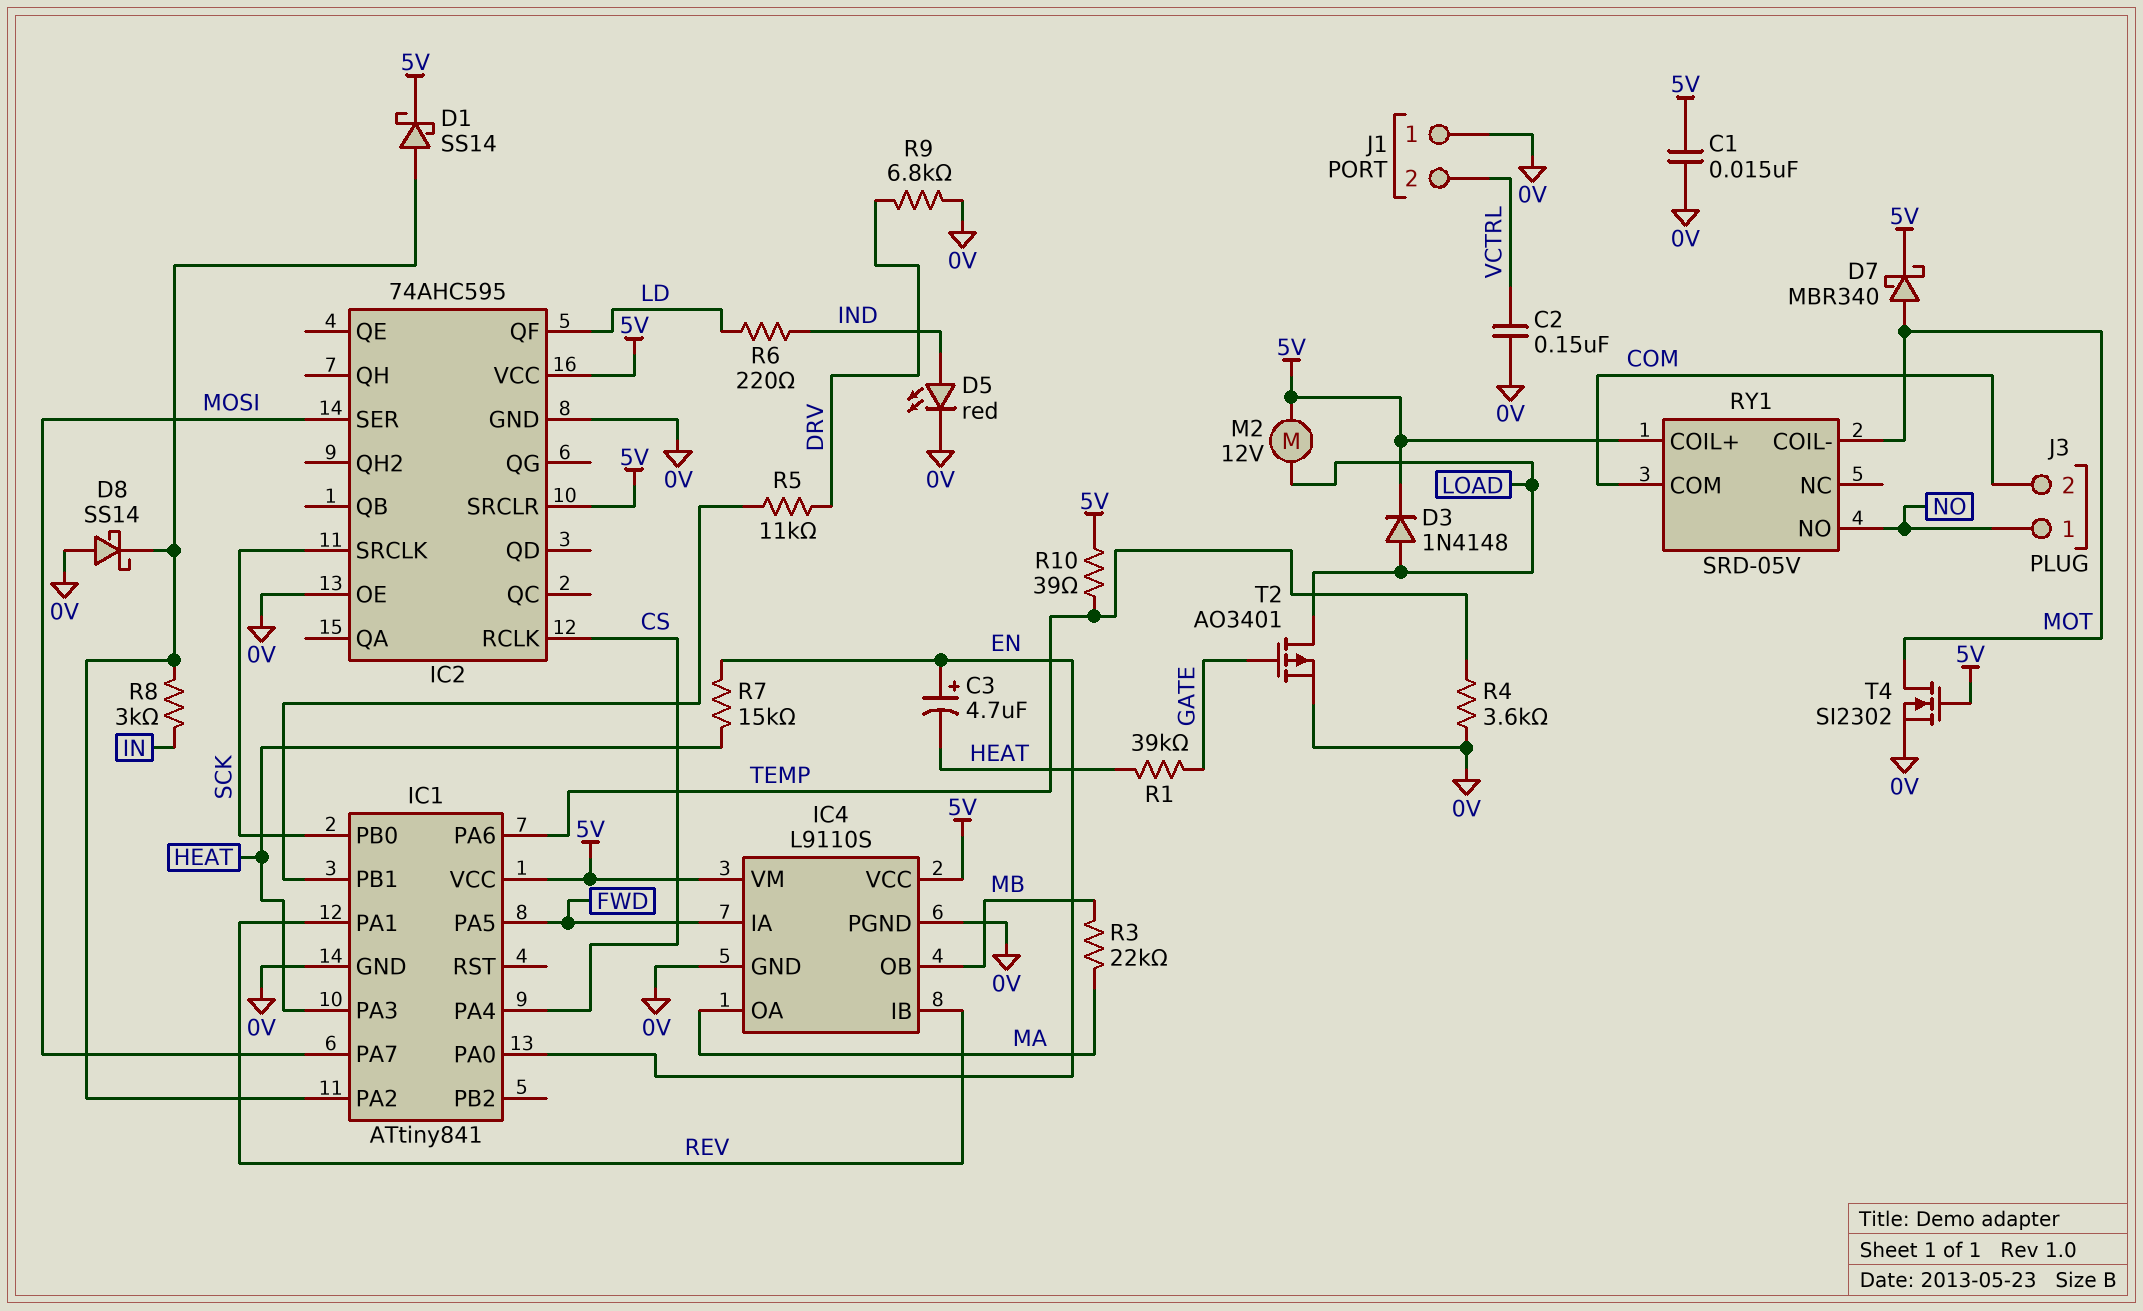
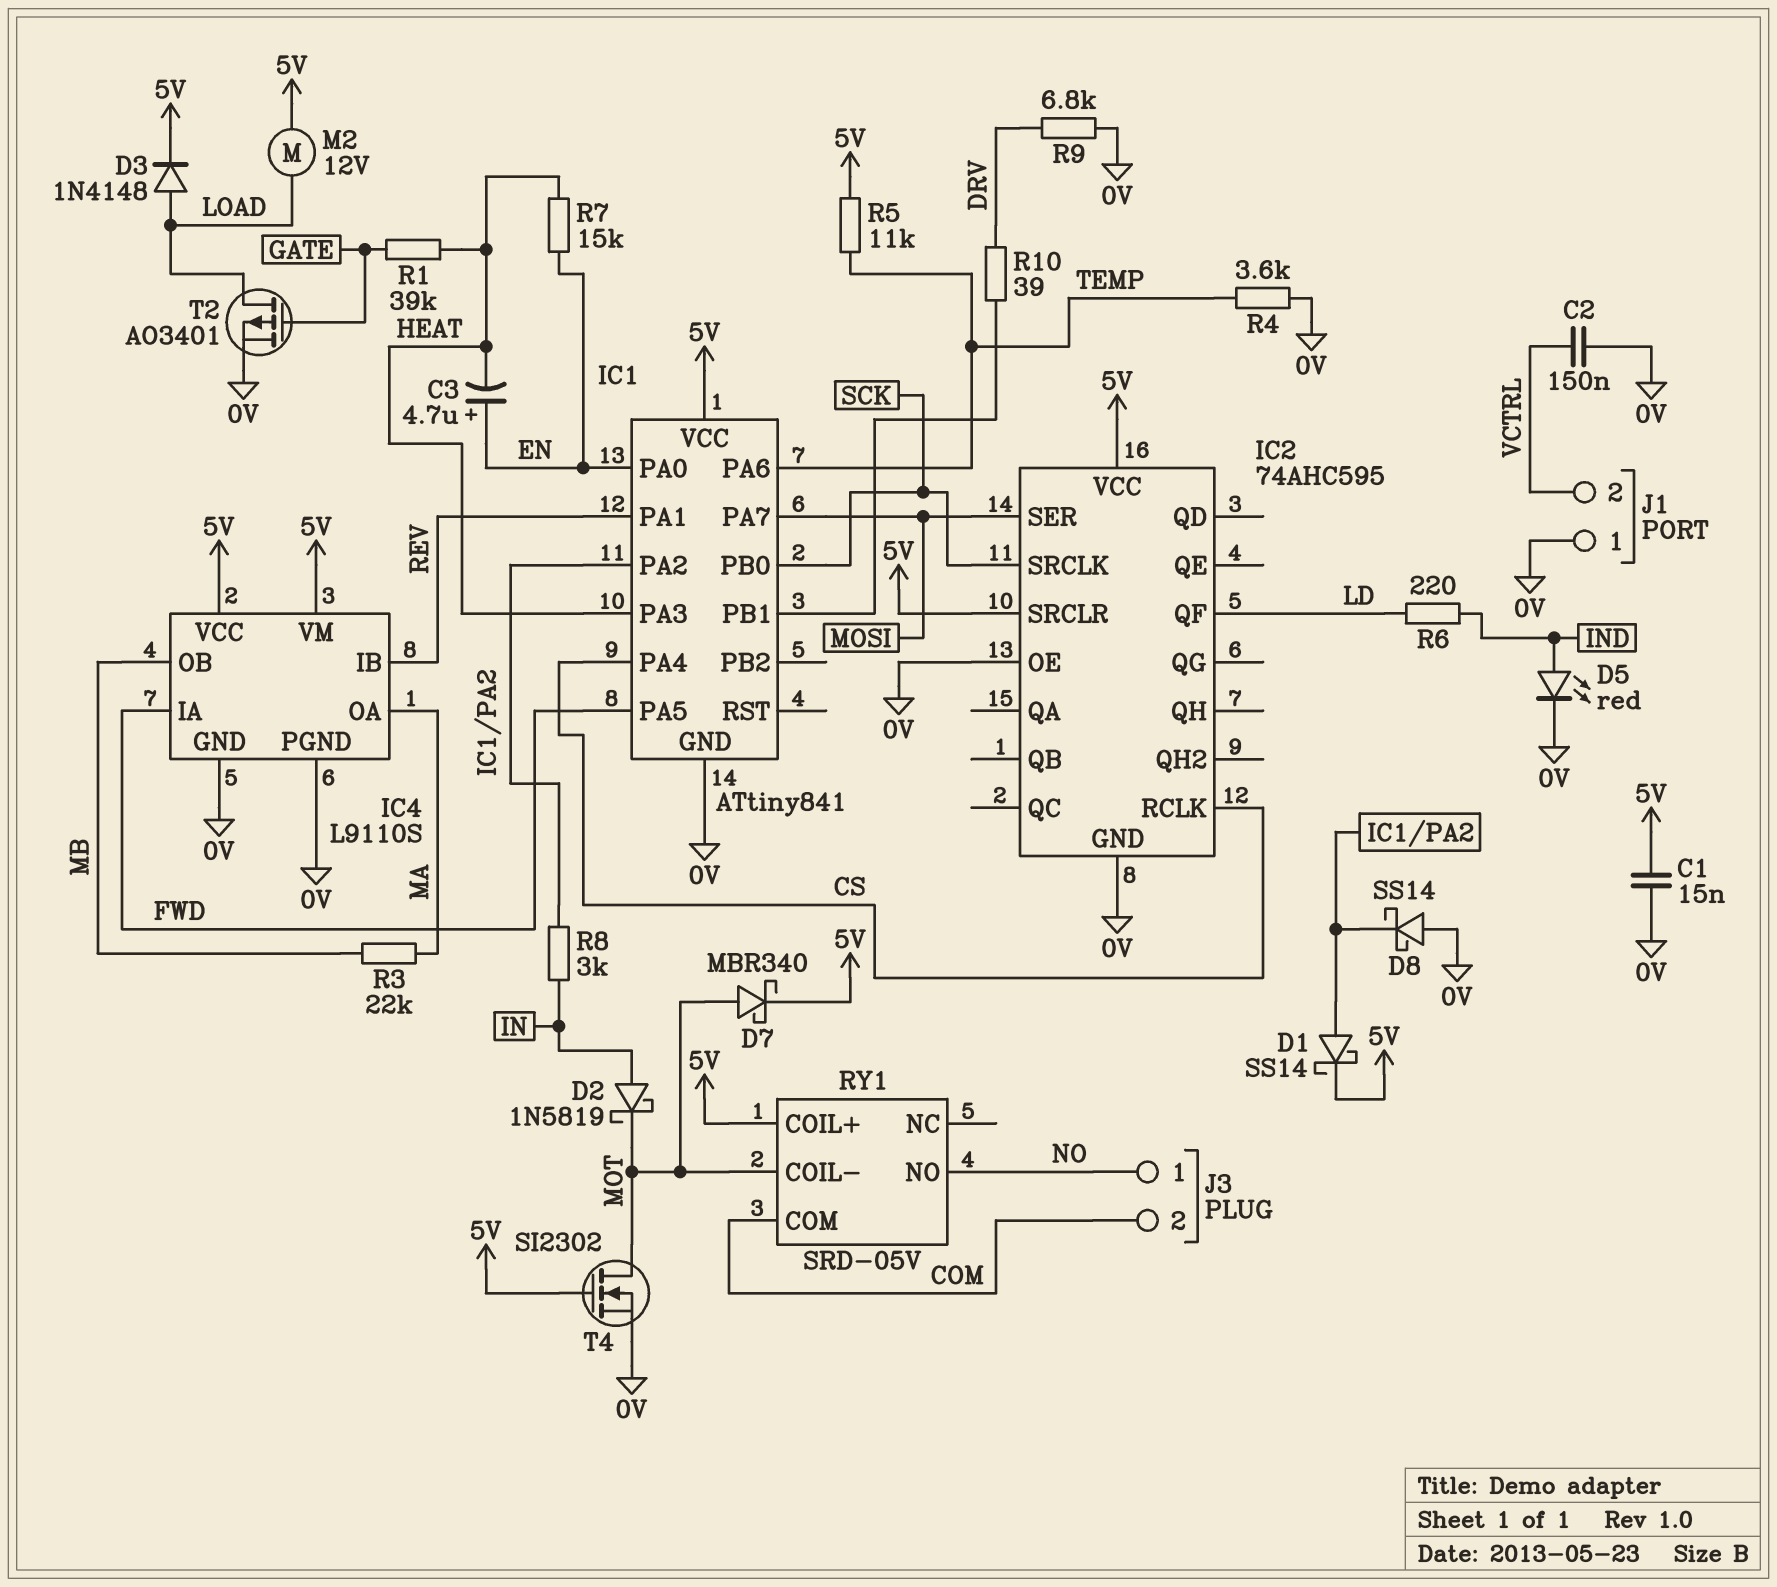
D2: none -> schottky 1N5819 (A IN, K MOT)
R5: 11k (DRV, IC1/PB1) -> 11k (5V, TEMP)
R10: 39 (5V, TEMP) -> 39 (DRV, IC1/PB1)

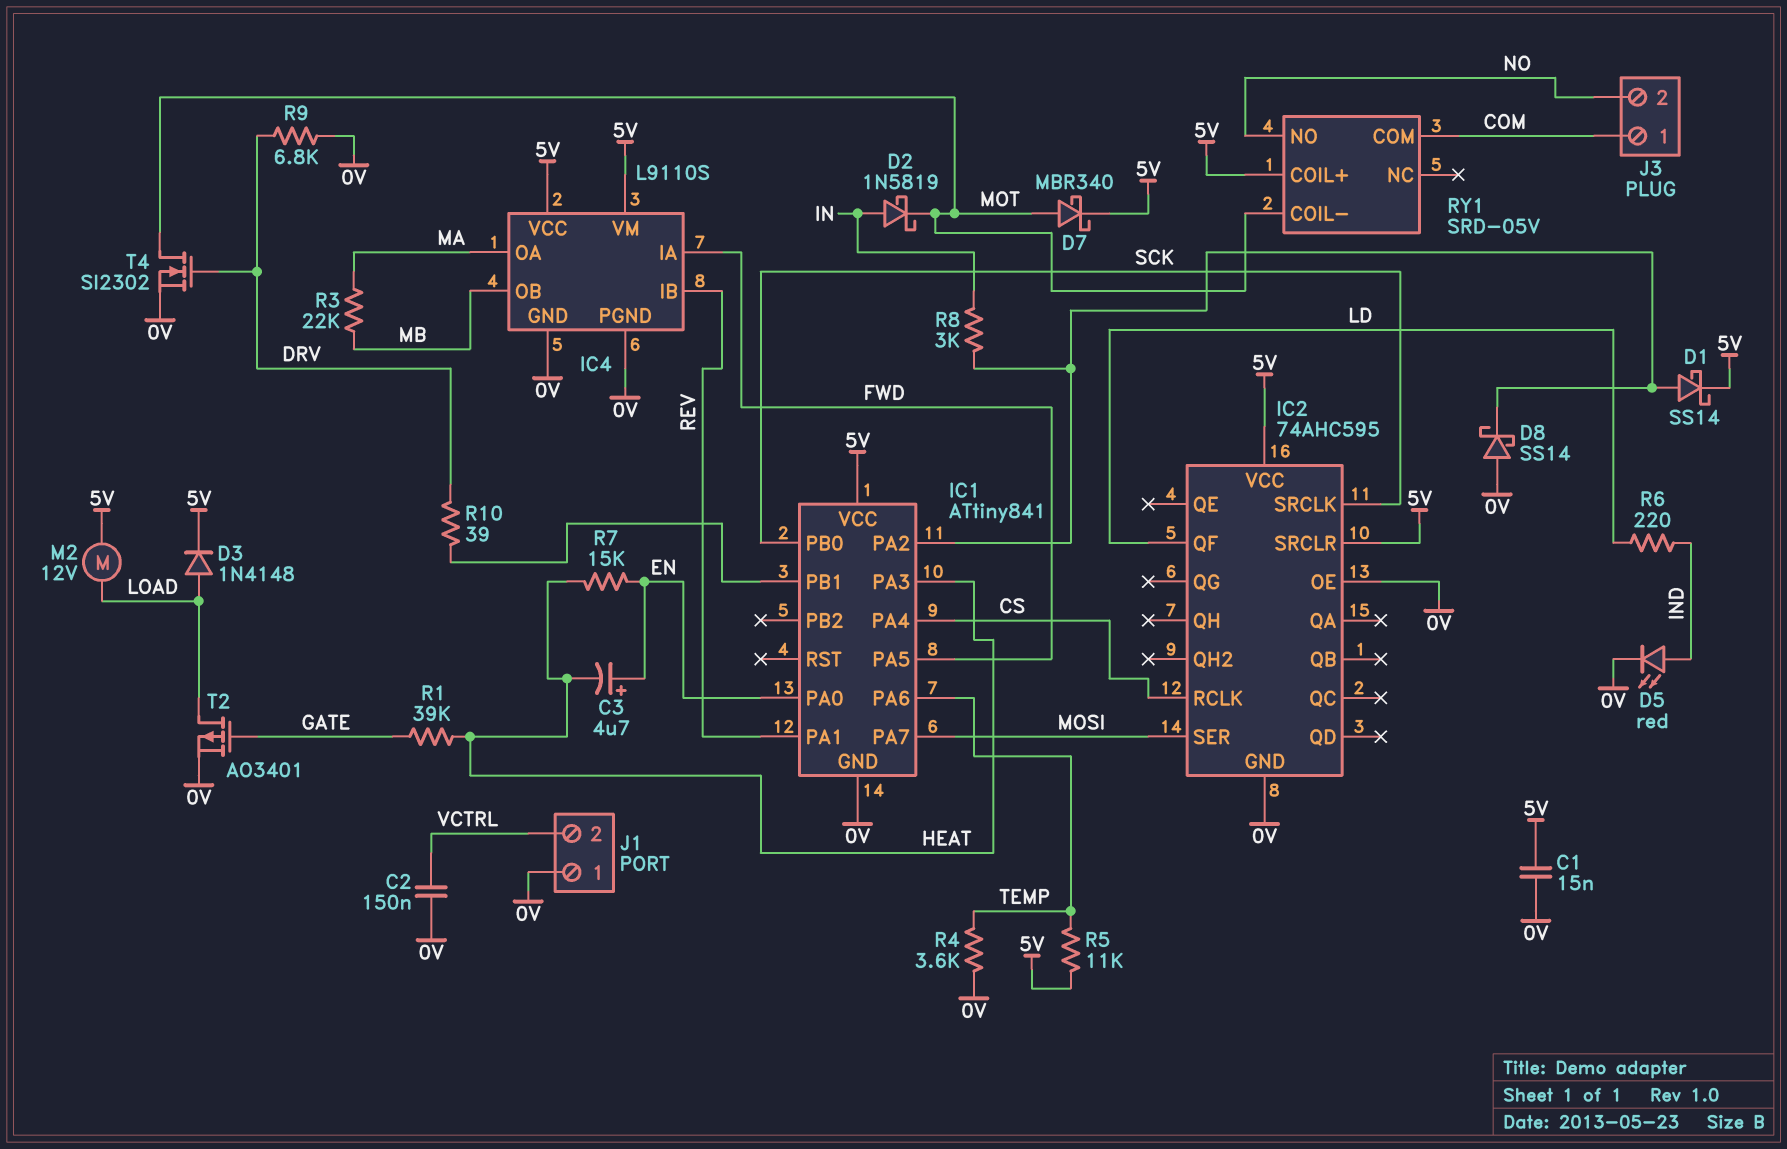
J3 pin 1: NO -> COM
J3 pin 2: COM -> NO
T4: NMOS SI2302 (G 5V, D MOT, S 0V) -> NMOS SI2302 (G DRV, D MOT, S 0V)

